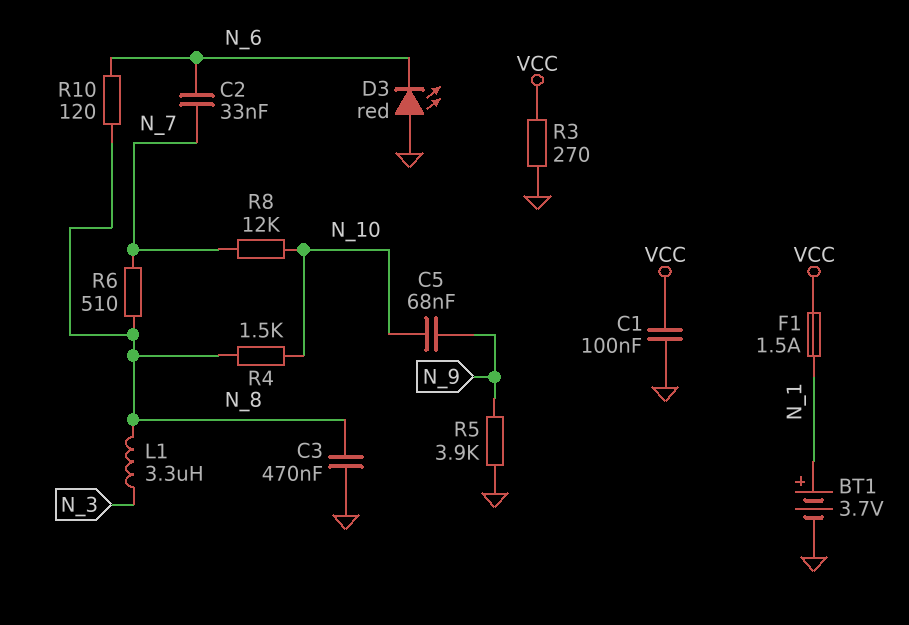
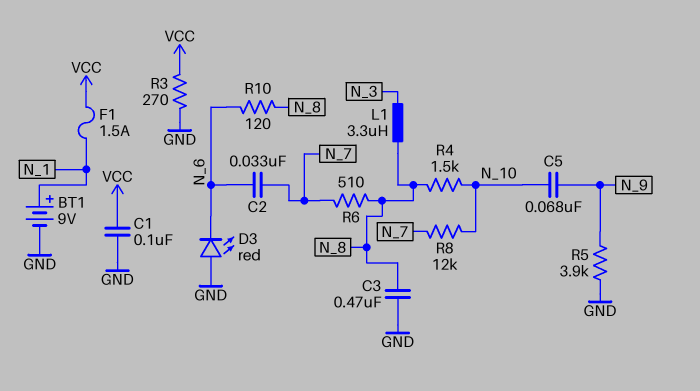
BT1: 3.7V (plus N_1, minus GND) -> 9V (plus N_1, minus GND)

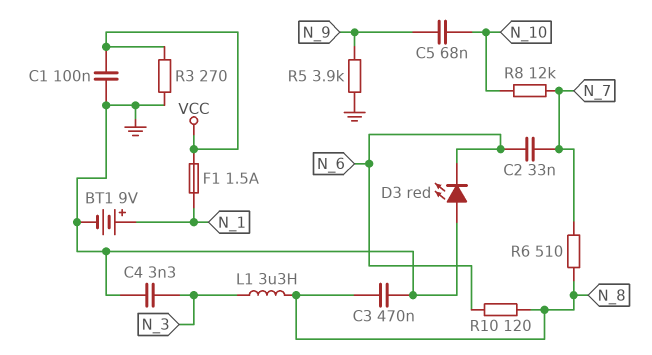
C4: none -> 3.3nF (GND, N_3)
R4: 1.5k (N_8, N_10) -> none

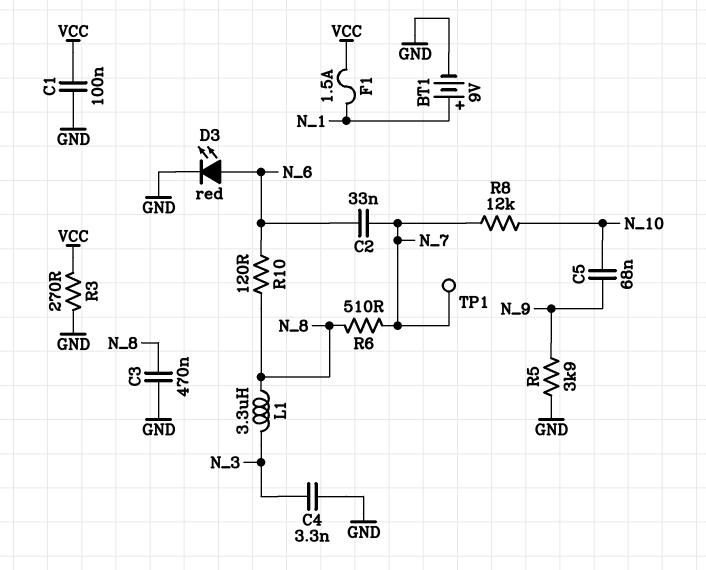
D3: LED red (A GND, K N_6) -> LED red (A N_6, K GND)
TP1: none -> test point (N_7)

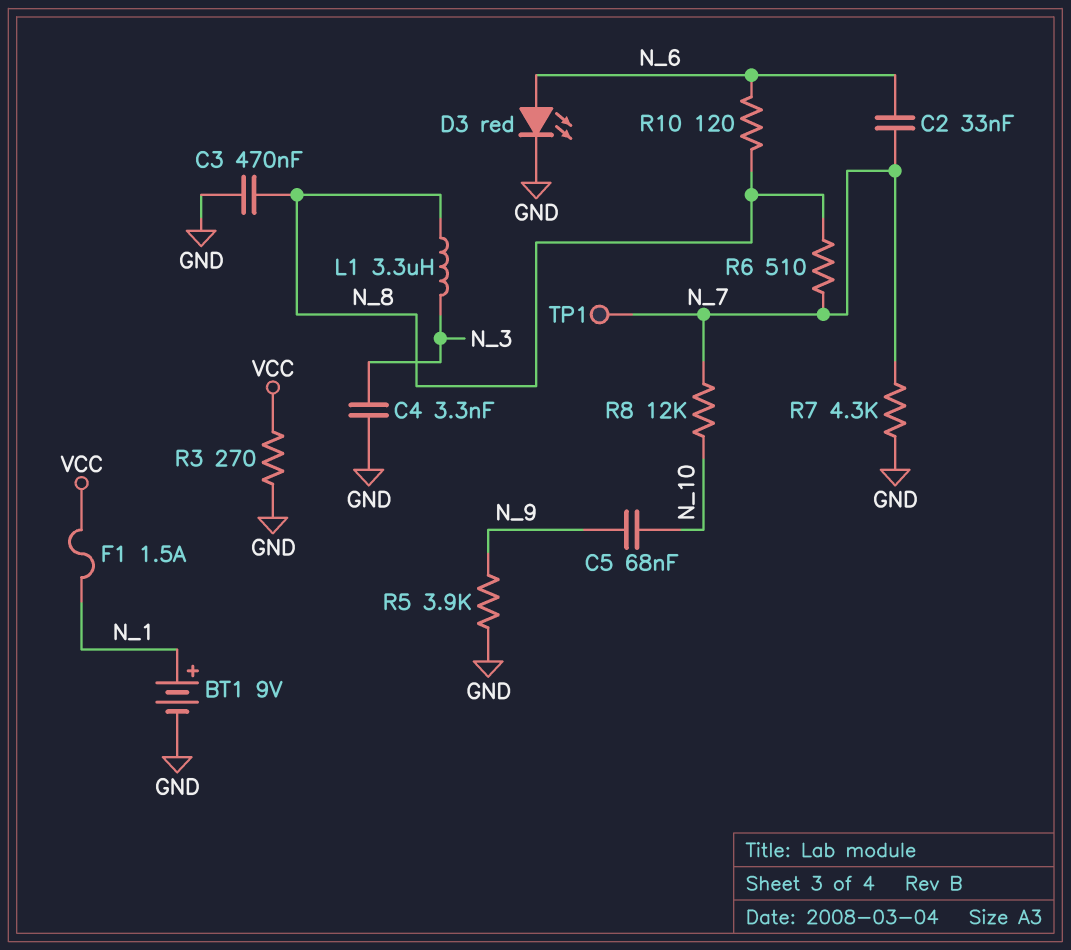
C1: 100nF (GND, VCC) -> none
R7: none -> 4.3k (GND, N_7)

